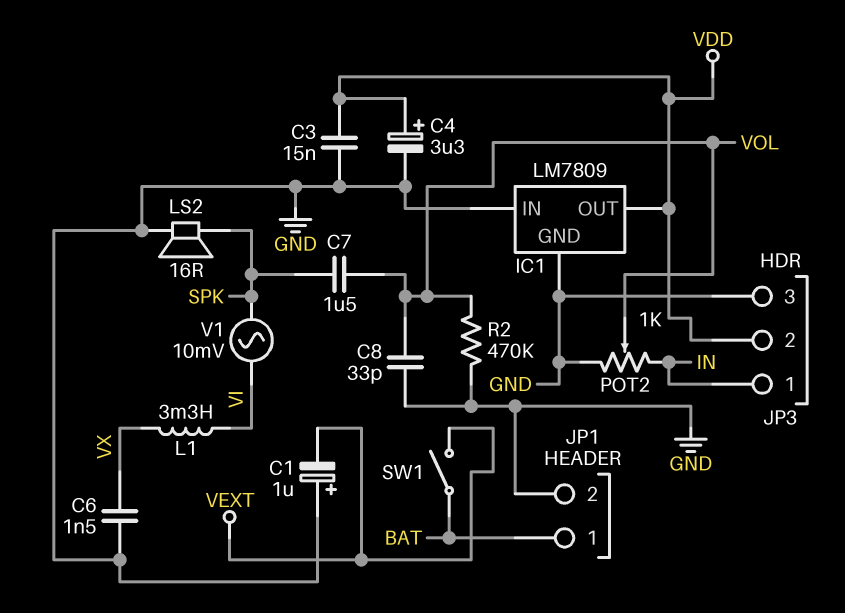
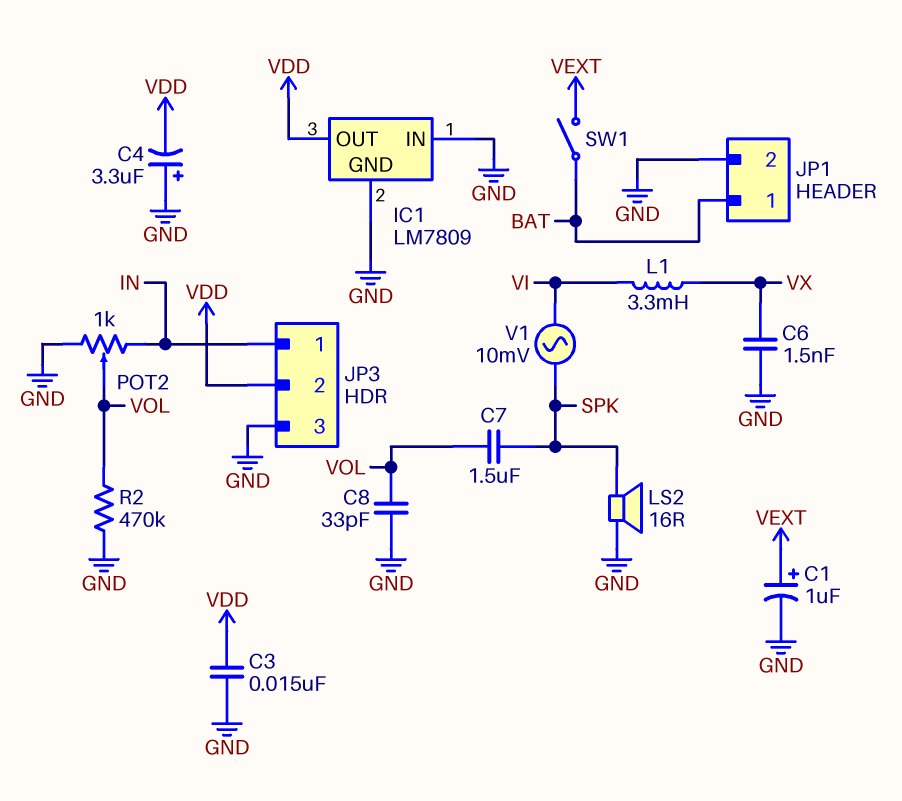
C1: 1uF (plus GND, minus VEXT) -> 1uF (plus VEXT, minus GND)
C4: 3.3uF (plus VDD, minus GND) -> 3.3uF (plus GND, minus VDD)

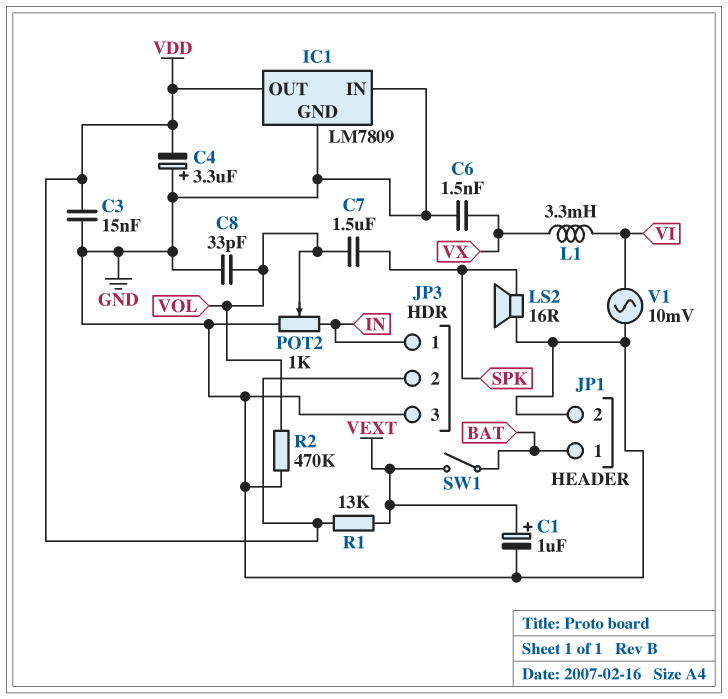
R1: none -> 13k (VDD, VEXT)
V1: AC 10mV (SPK, VI) -> AC 10mV (GND, VI)

